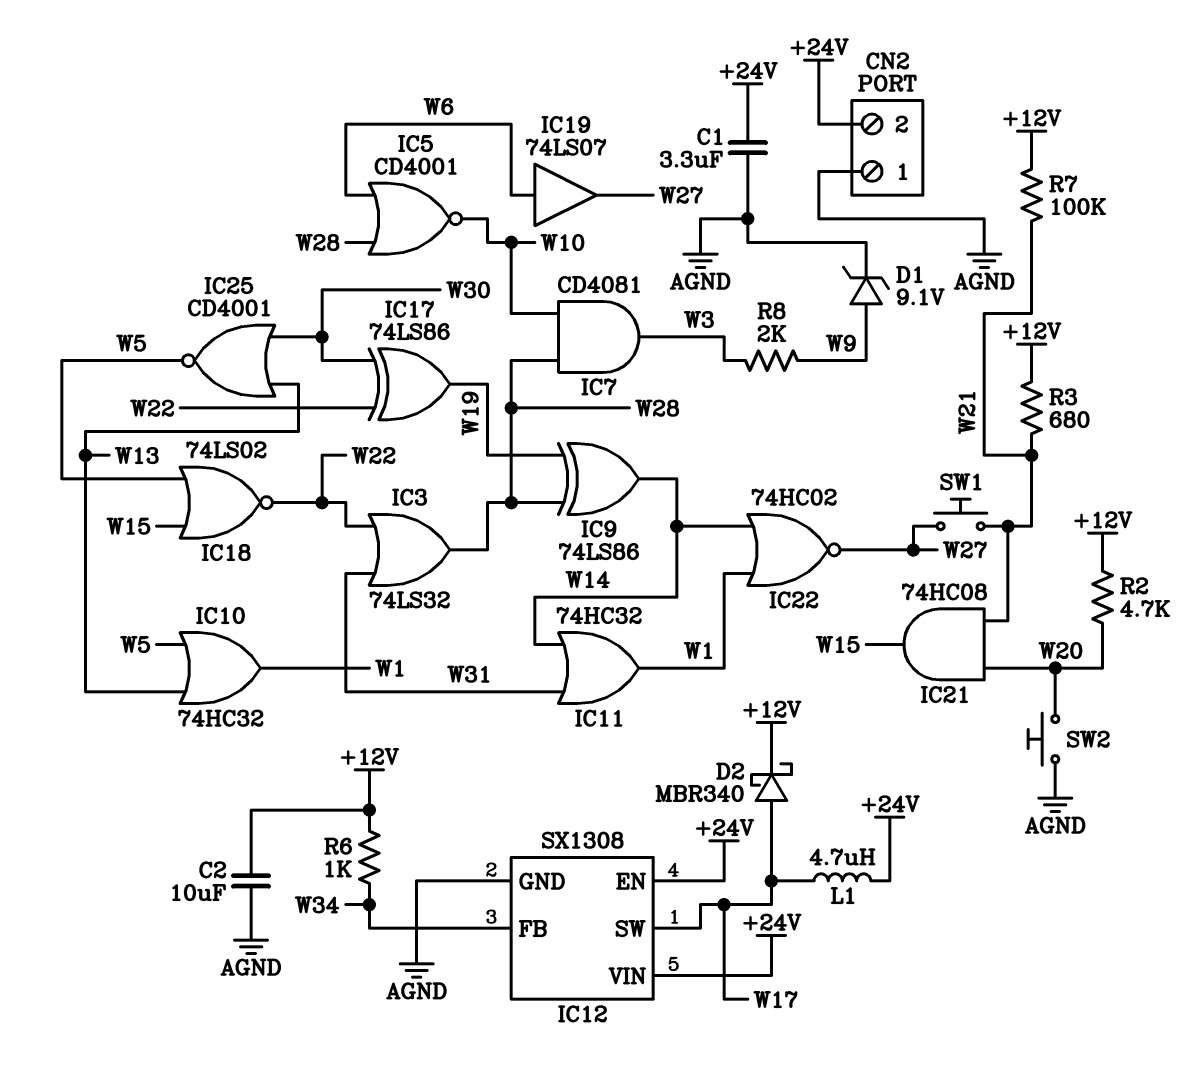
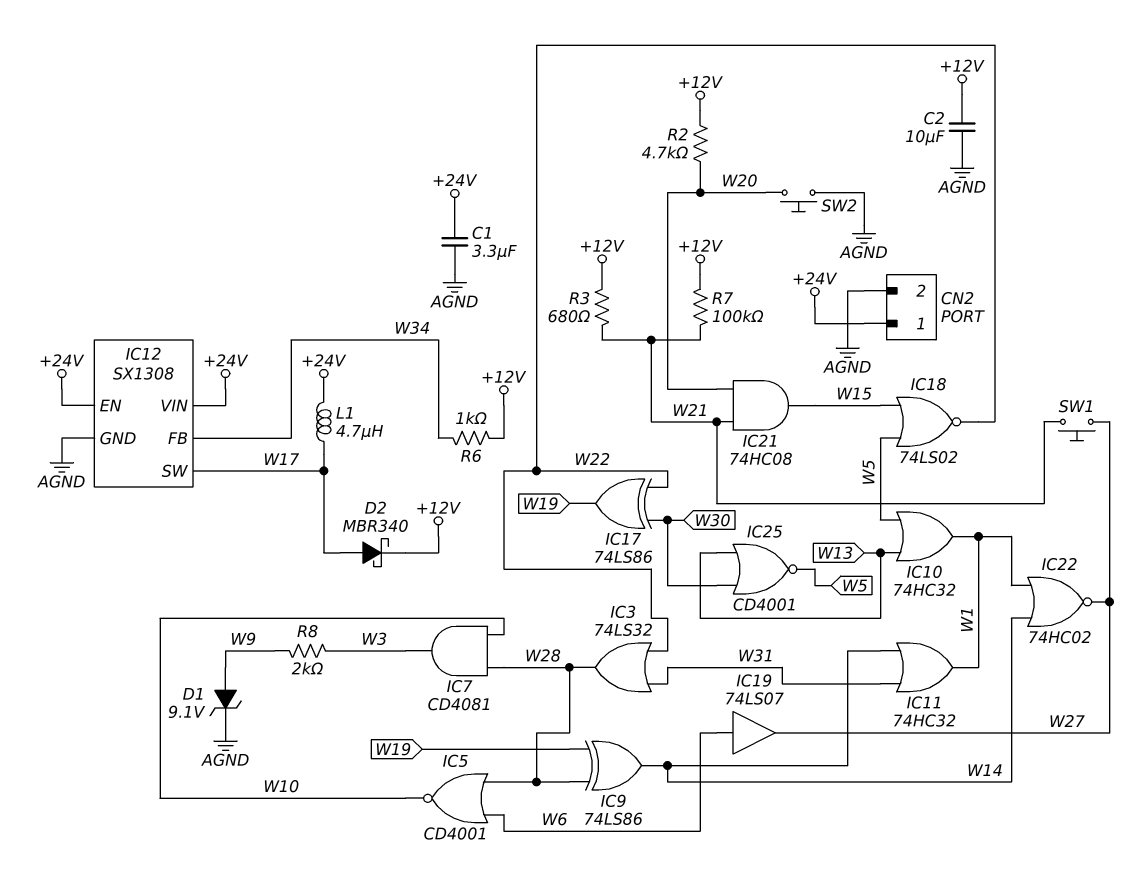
CN2 pin 1: AGND -> +24V
CN2 pin 2: +24V -> AGND

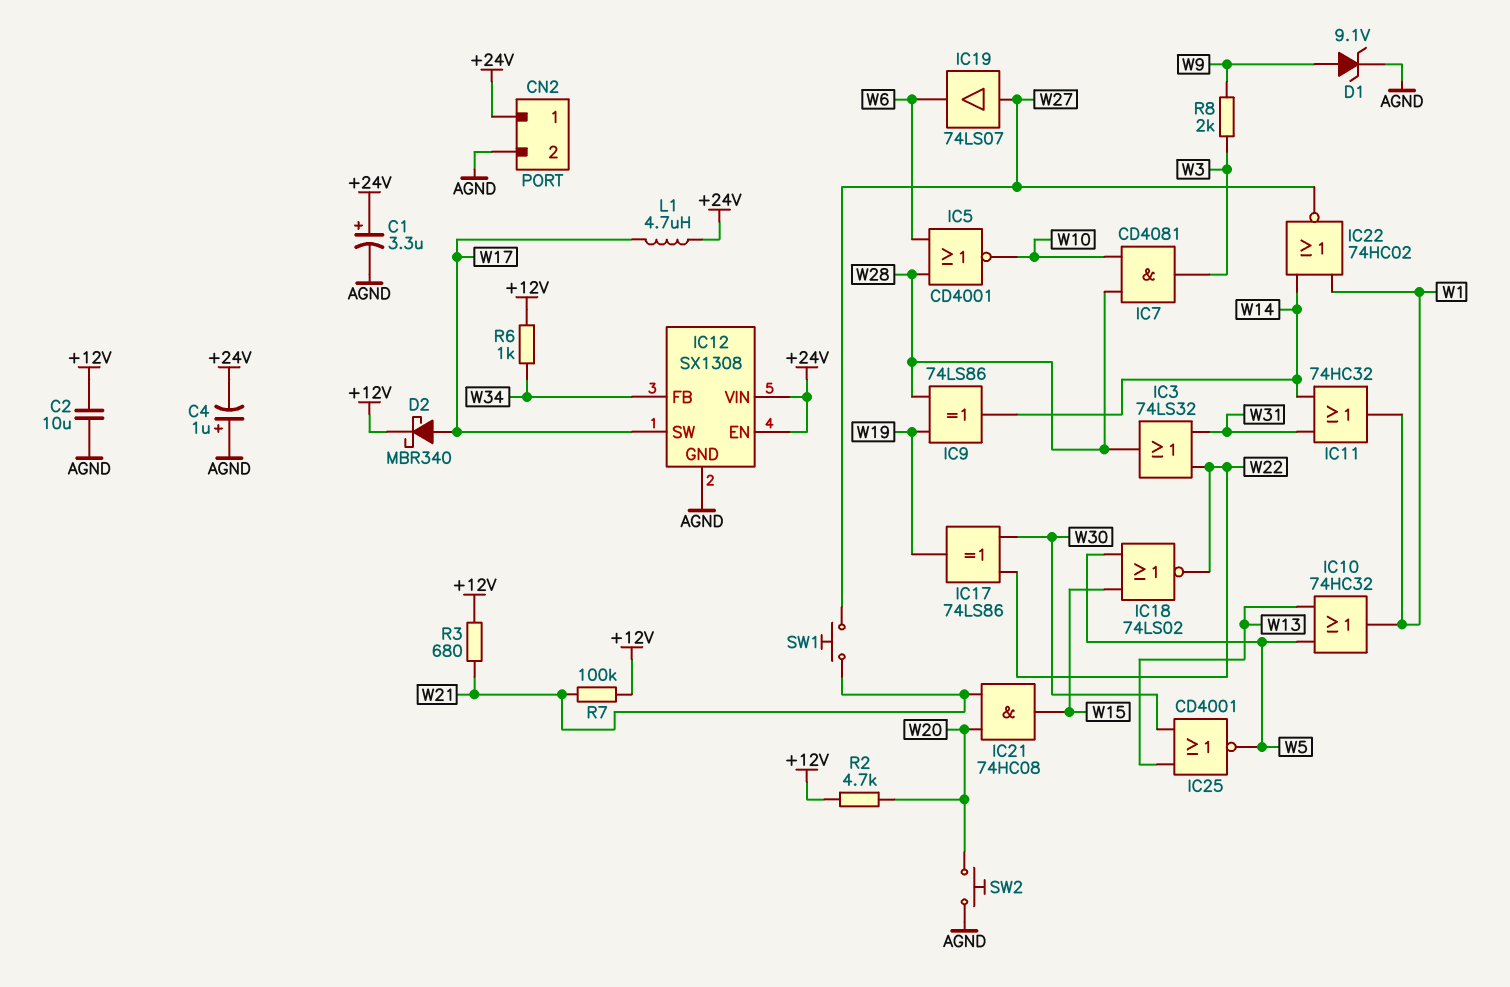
C1: 3.3uF (+24V, AGND) -> 3.3uF (plus +24V, minus AGND)
C4: none -> 1uF (plus AGND, minus +24V)
IC19: buffer 74LS07 (in W6, out W27) -> buffer 74LS07 (in W27, out W6)

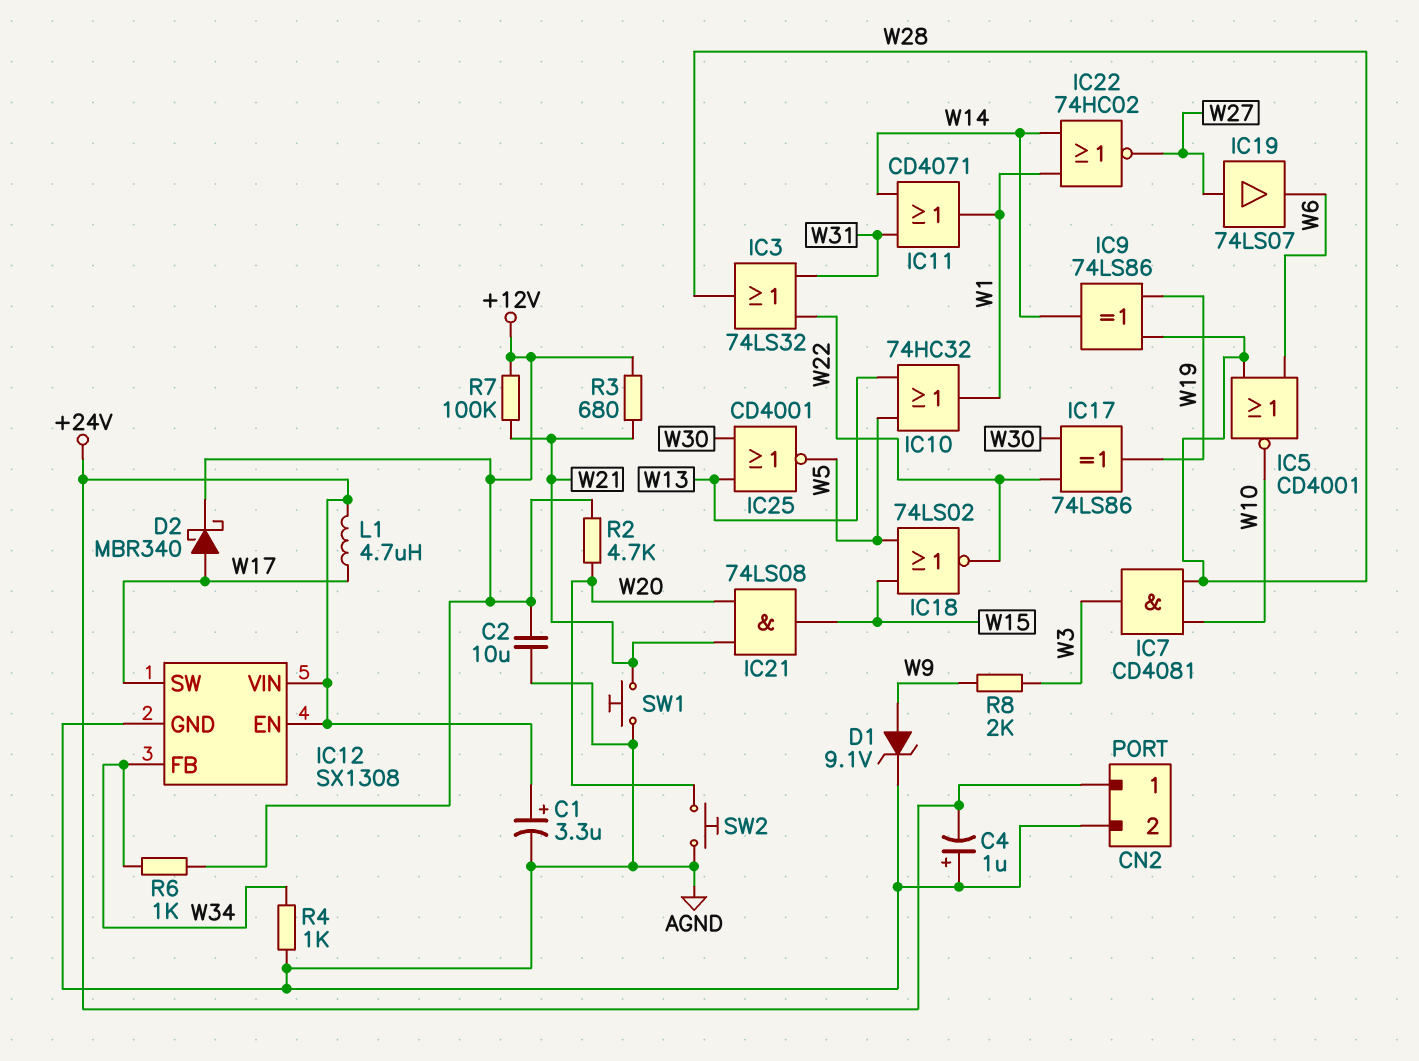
IC11: OR 74HC32 (in W14, in W31, out W1) -> OR CD4071 (in W14, in W31, out W1)
IC21: AND 74HC08 (in W20, in W21, out W15) -> AND 74LS08 (in W20, in W21, out W15)
R4: none -> 1k (AGND, W34)
SW1: button (W21, W27) -> button (AGND, W21)

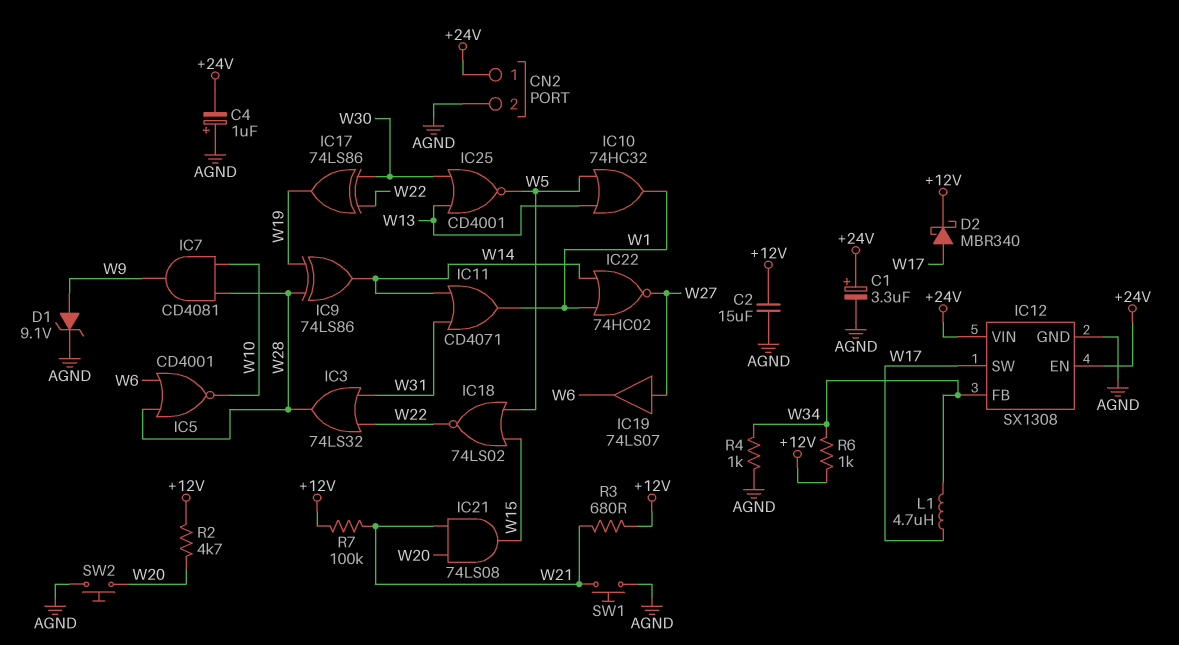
C2: 10uF (+12V, AGND) -> 15uF (+12V, AGND)
IC7: AND CD4081 (in W10, in W28, out W3) -> AND CD4081 (in W10, in W28, out W9)
L1: 4.7uH (+24V, W17) -> 4.7uH (W17, W34)
R8: 2k (W3, W9) -> none

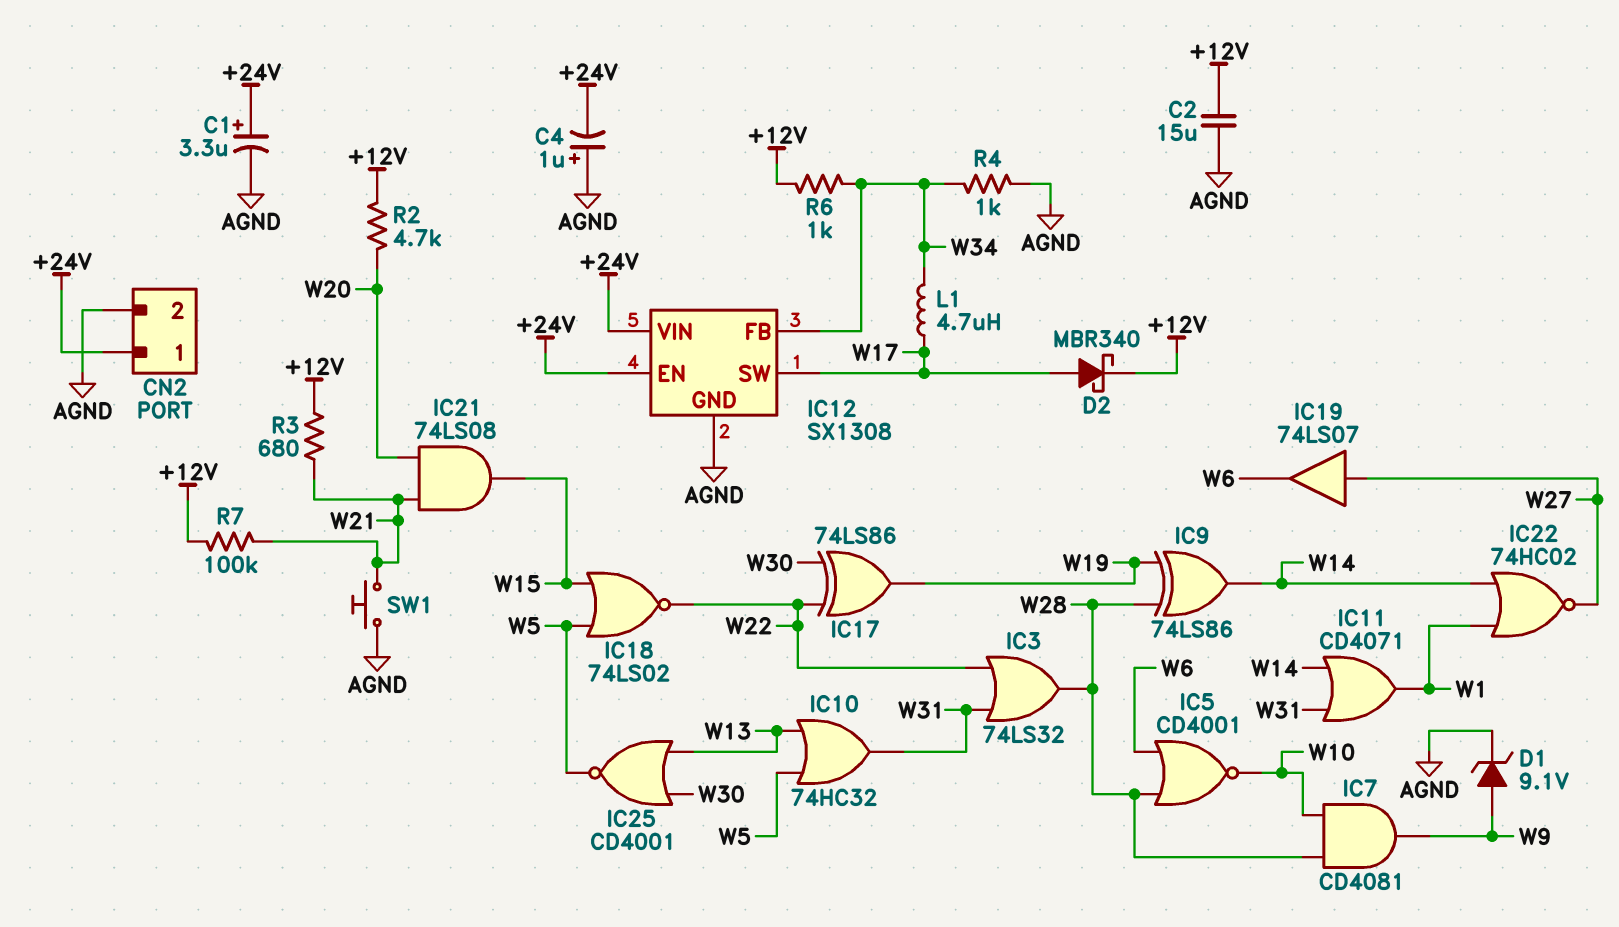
IC10: OR 74HC32 (in W5, in W13, out W1) -> OR 74HC32 (in W5, in W13, out W31)
SW2: button (AGND, W20) -> none

